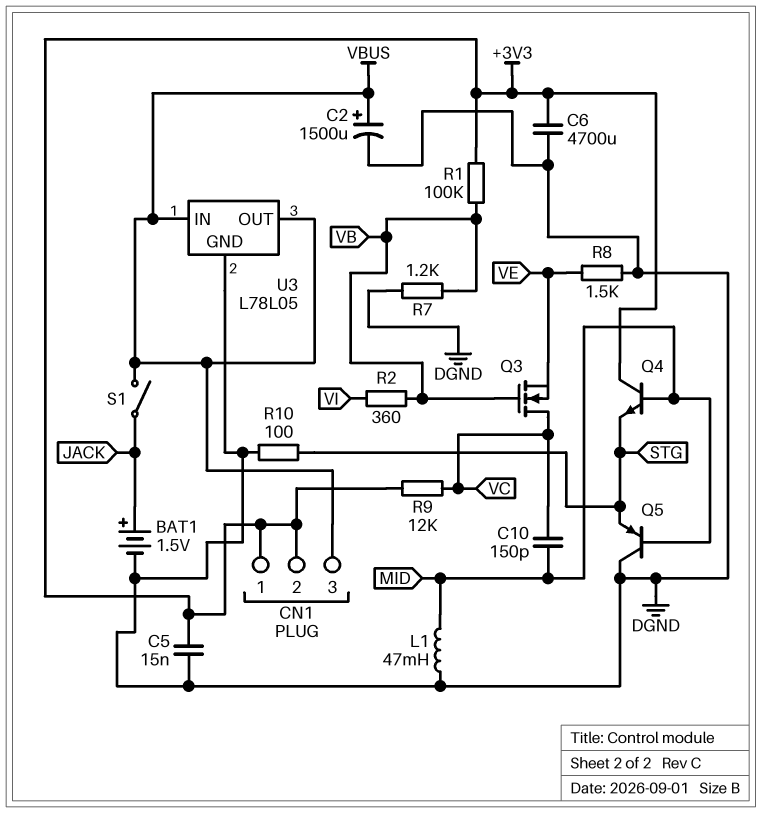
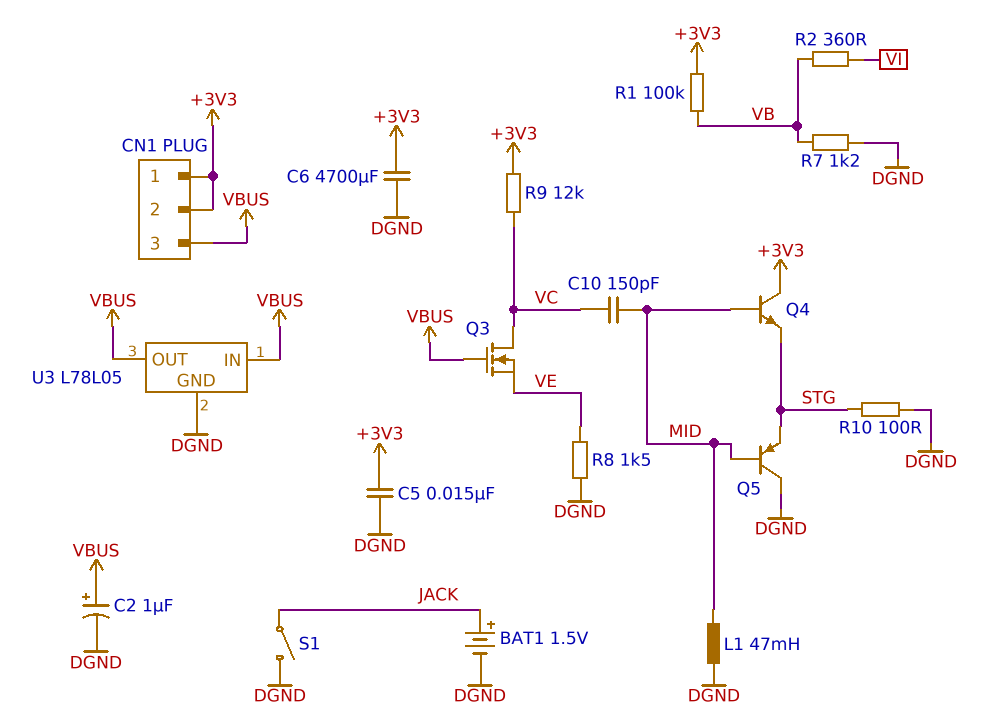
C2: 1500uF (plus VBUS, minus DGND) -> 1uF (plus VBUS, minus DGND)
Q3: NMOS (G VB, D VC, S VE) -> NMOS (G VBUS, D VC, S VE)
S1: switch (JACK, VBUS) -> switch (DGND, JACK)

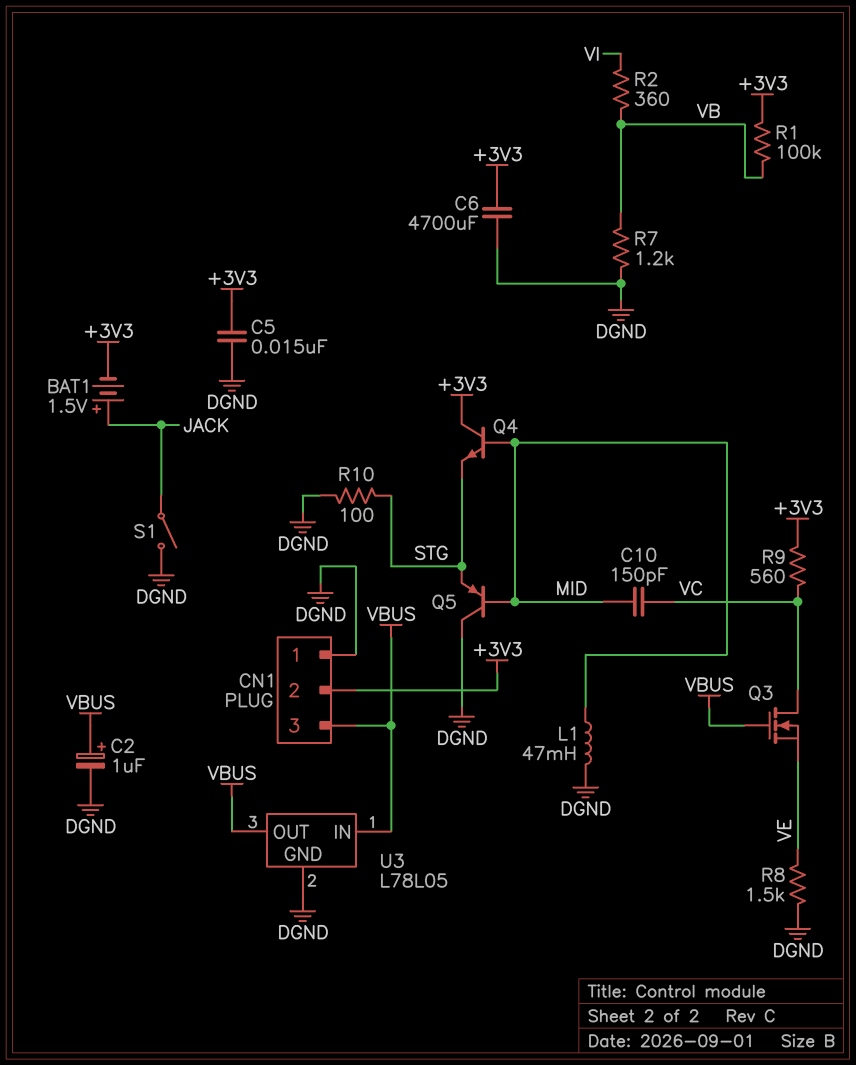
BAT1: 1.5V (plus JACK, minus DGND) -> 1.5V (plus JACK, minus +3V3)
CN1 pin 1: +3V3 -> DGND
R9: 12k (+3V3, VC) -> 560 (+3V3, VC)

